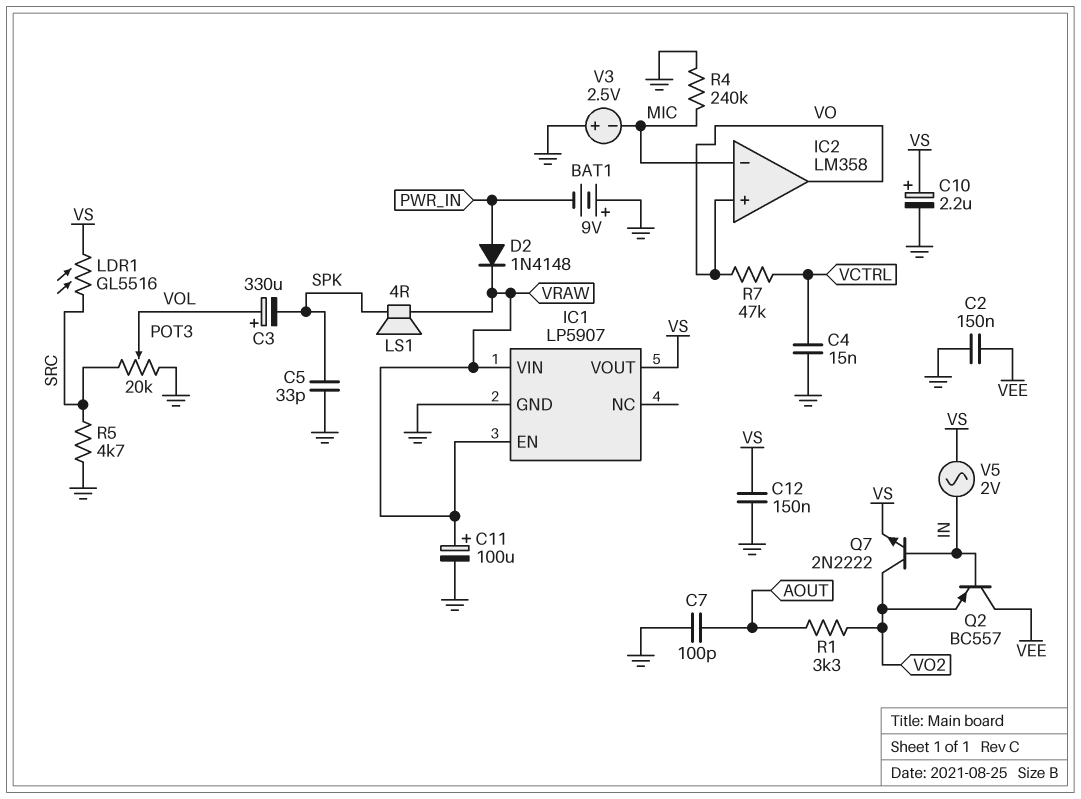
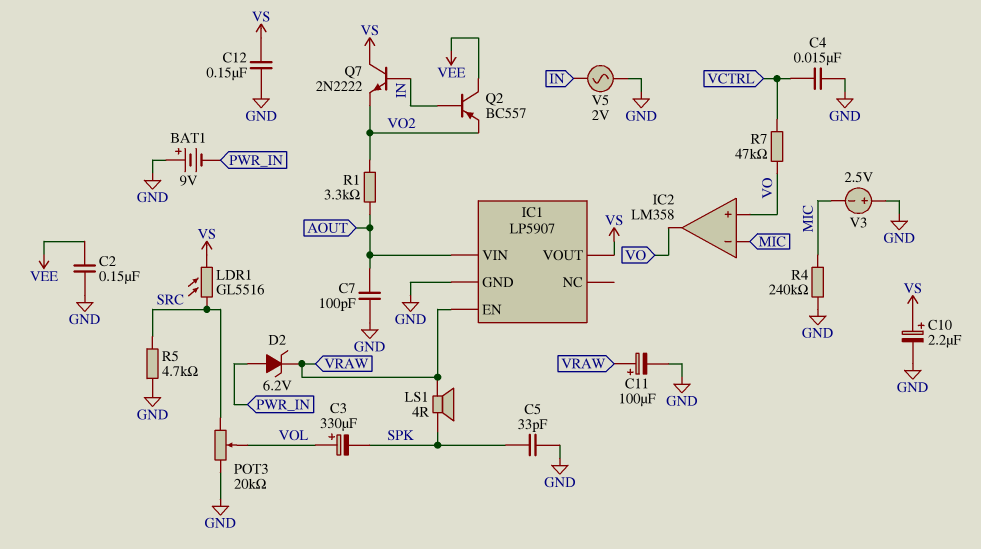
D2: diode 1N4148 (A PWR_IN, K VRAW) -> zener 6.2V (A PWR_IN, K VRAW)
IC1 pin VIN: VRAW -> AOUT
Q7: NPN 2N2222 (B IN, C VO2, E VS) -> NPN 2N2222 (B IN, C VS, E VO2)
V5: AC 2V (IN, VS) -> AC 2V (GND, IN)

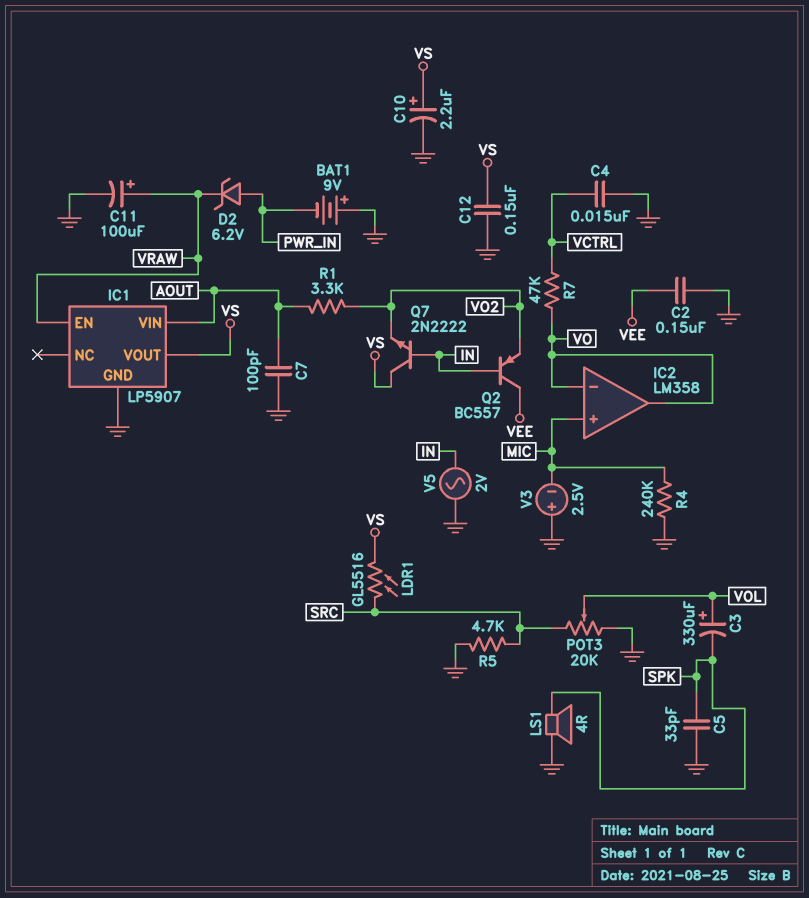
IC2 pin in+: VO -> MIC
IC2 pin in-: MIC -> VO
LS1: speaker 4R (SPK, VRAW) -> speaker 4R (GND, SPK)

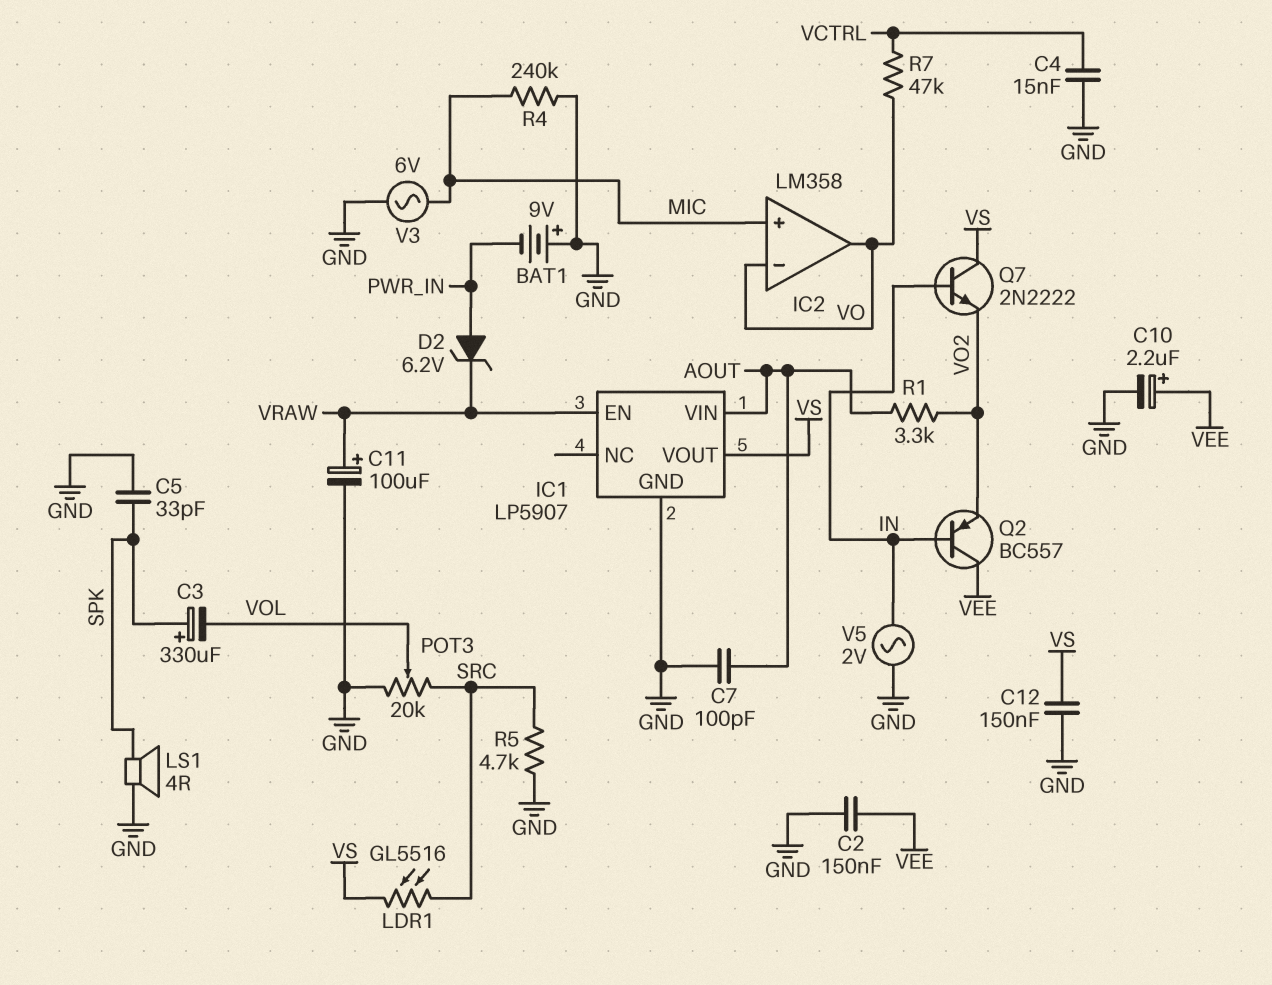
C3: 330uF (plus VOL, minus SPK) -> 330uF (plus SPK, minus VOL)
C10: 2.2uF (plus VS, minus GND) -> 2.2uF (plus VEE, minus GND)
V3: 2.5V (plus GND, minus MIC) -> AC 6V (GND, MIC)

